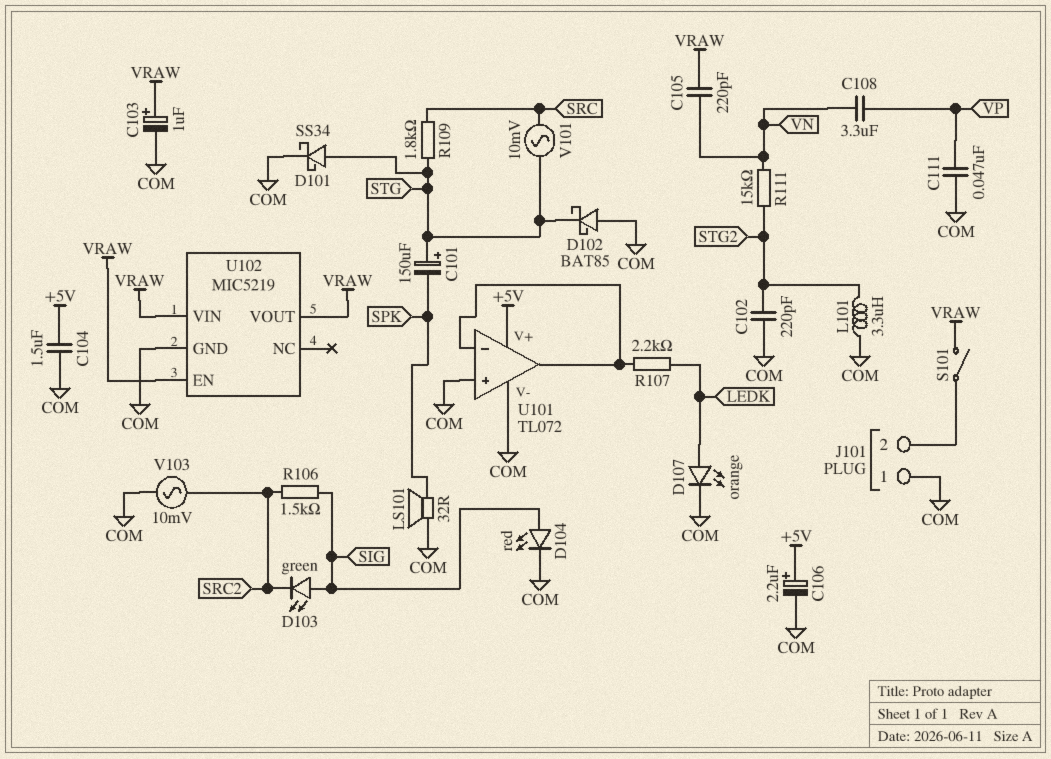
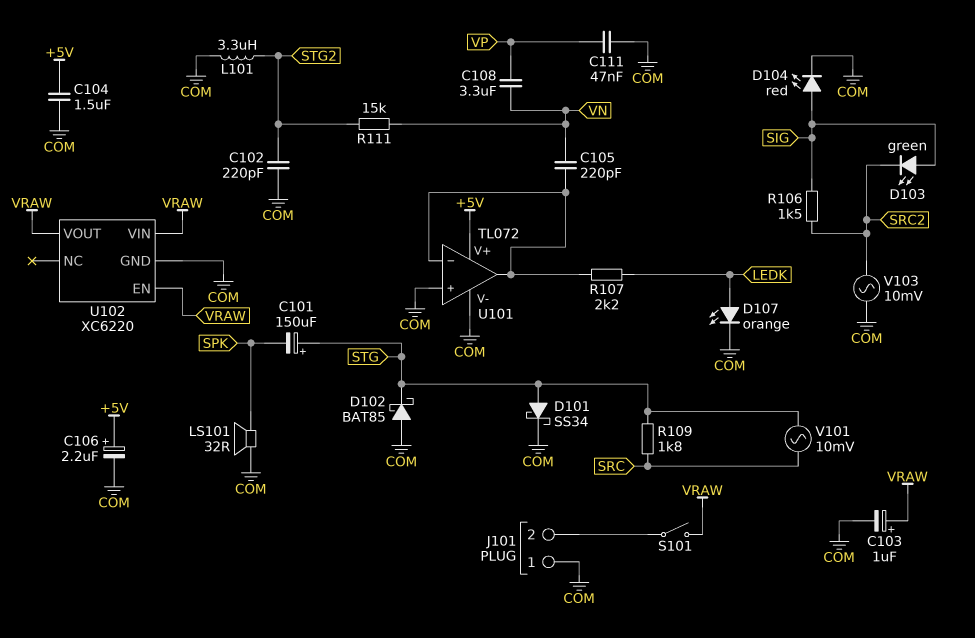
C105: 220pF (VN, VRAW) -> 220pF (U101/in-, VN)
U102: MIC5219 -> XC6220

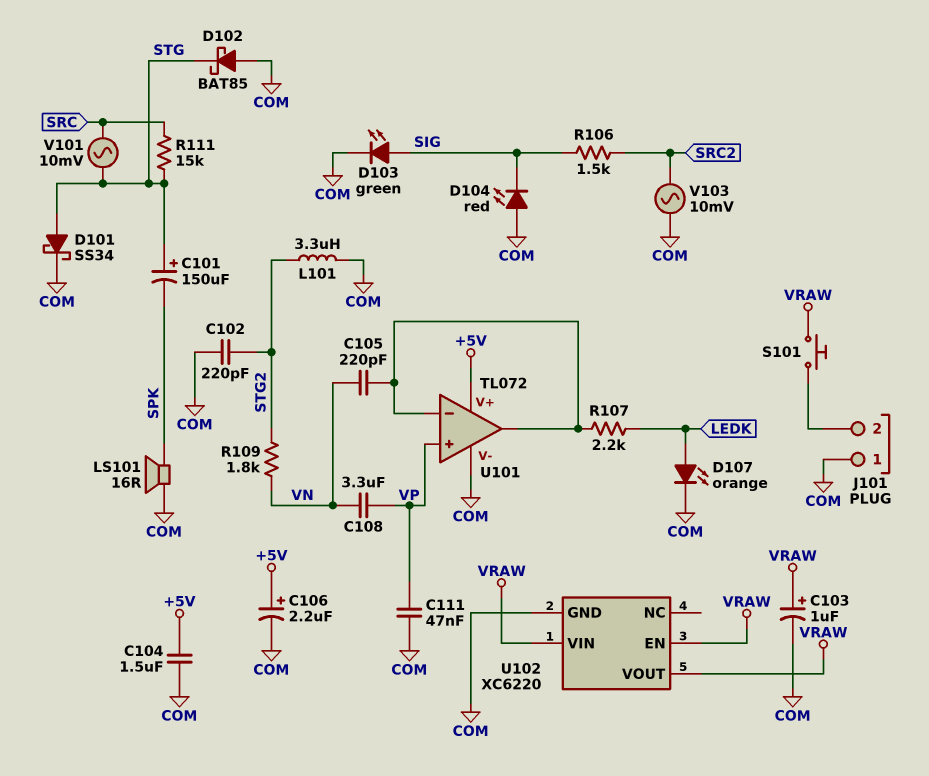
D103: LED green (A SIG, K SRC2) -> LED green (A SIG, K COM)
D104: LED red (A SIG, K COM) -> LED red (A COM, K SIG)
LS101: speaker 32R (COM, SPK) -> speaker 16R (COM, SPK)
R109: 1.8k (SRC, STG) -> 1.8k (STG2, VN)
R111: 15k (STG2, VN) -> 15k (SRC, STG)
S101: switch (J101/2, VRAW) -> button (J101/2, VRAW)
U101 pin in+: COM -> VP

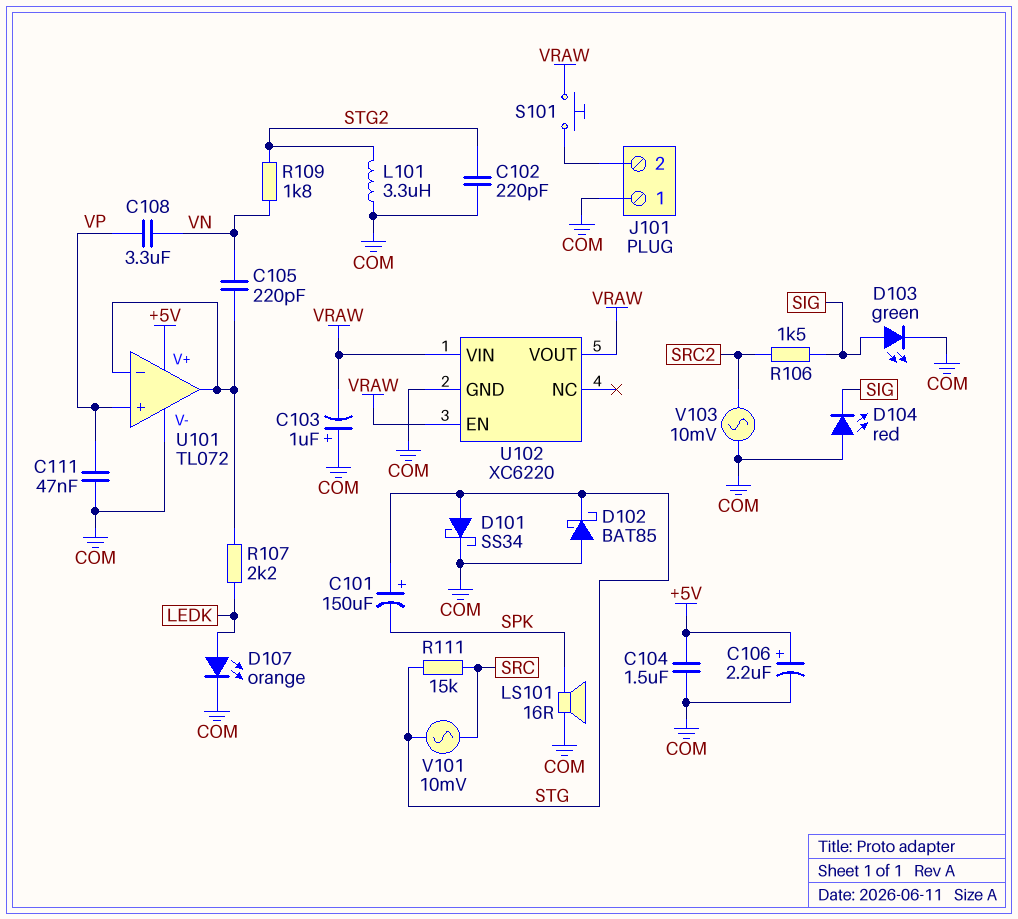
C103: 1uF (plus VRAW, minus COM) -> 1uF (plus COM, minus VRAW)

